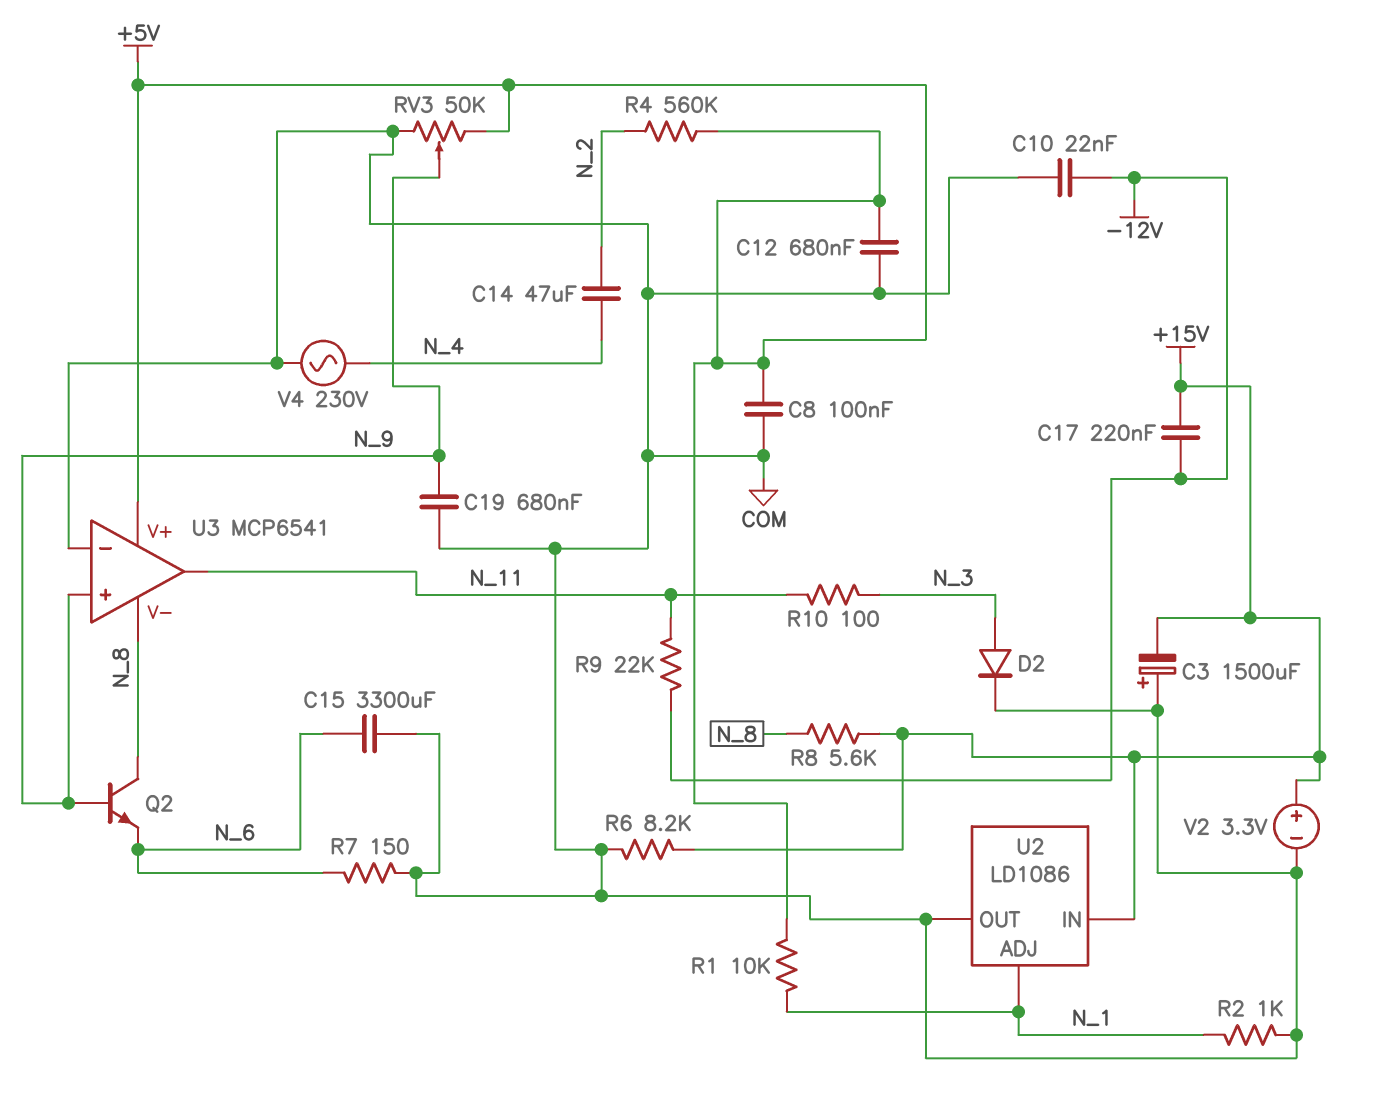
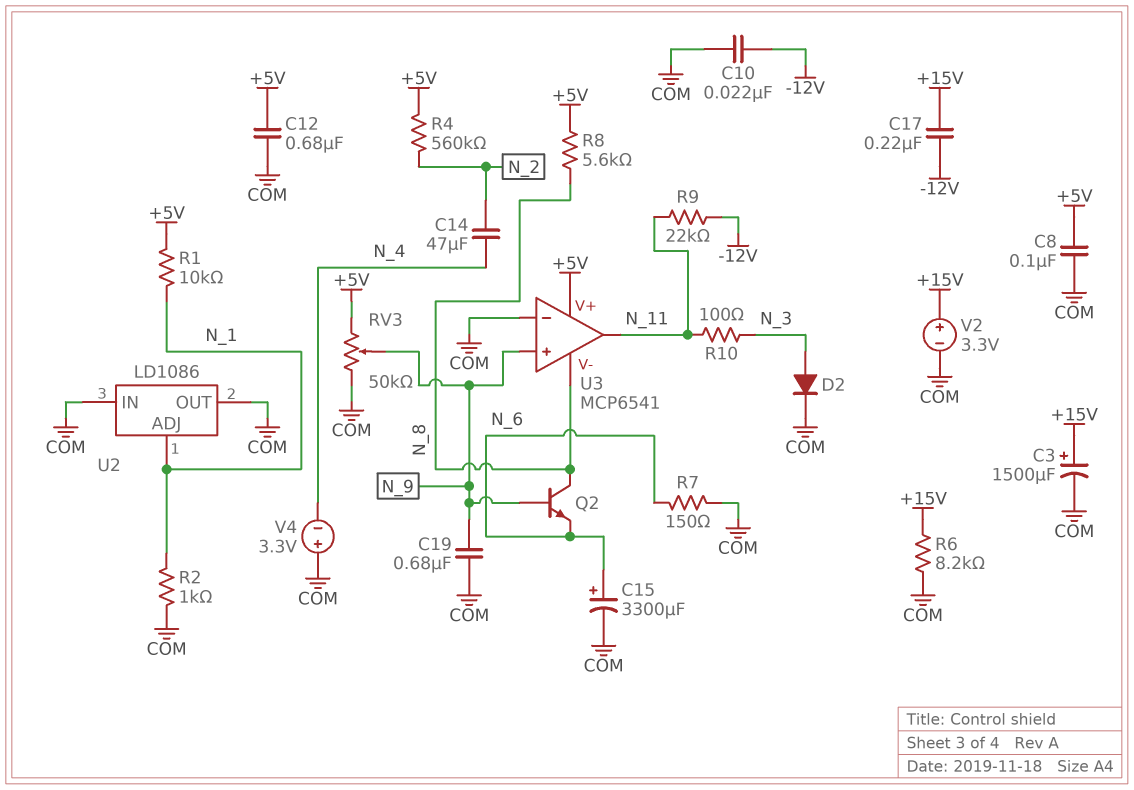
C3: 1500uF (plus COM, minus +15V) -> 1500uF (plus +15V, minus COM)
C15: 3300uF (COM, N_6) -> 3300uF (plus N_6, minus COM)
R8: 5.6k (+15V, N_8) -> 5.6k (+5V, N_8)
U2 pin IN: +15V -> COM
V4: AC 230V (COM, N_4) -> 3.3V (plus COM, minus N_4)

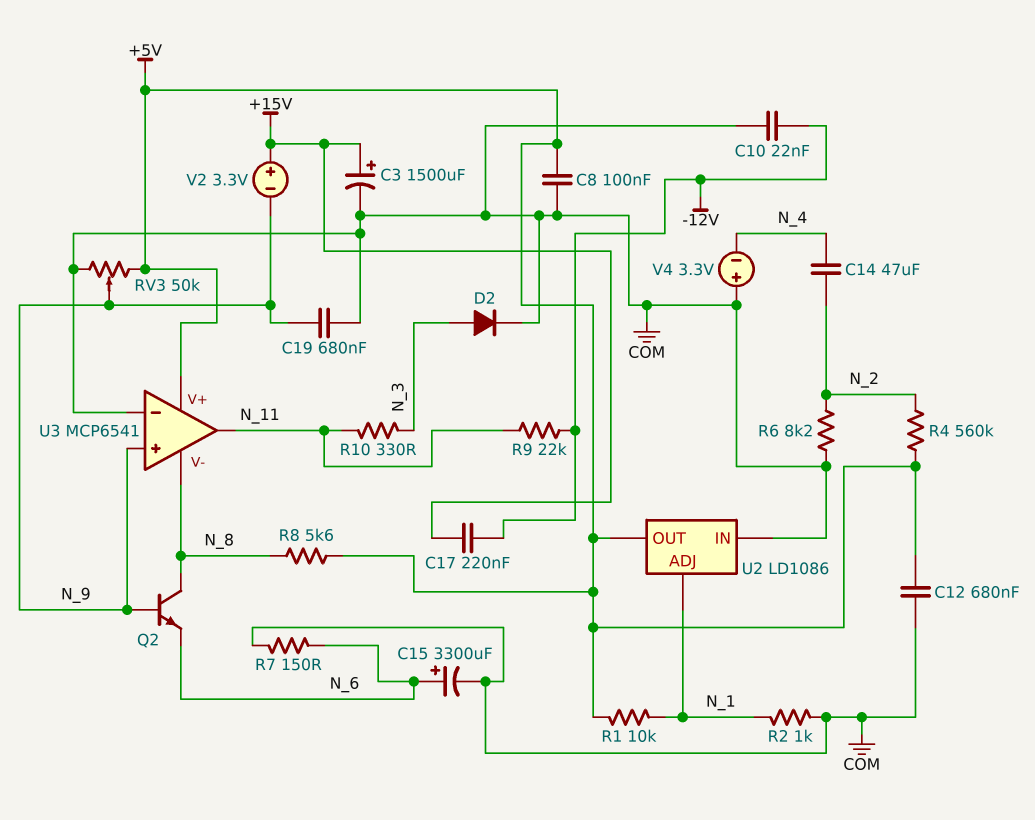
R6: 8.2k (+15V, COM) -> 8.2k (COM, N_2)
R10: 100 (N_3, N_11) -> 330 (N_3, N_11)
U2 pin OUT: COM -> +5V
V2: 3.3V (plus +15V, minus COM) -> 3.3V (plus +15V, minus N_9)

